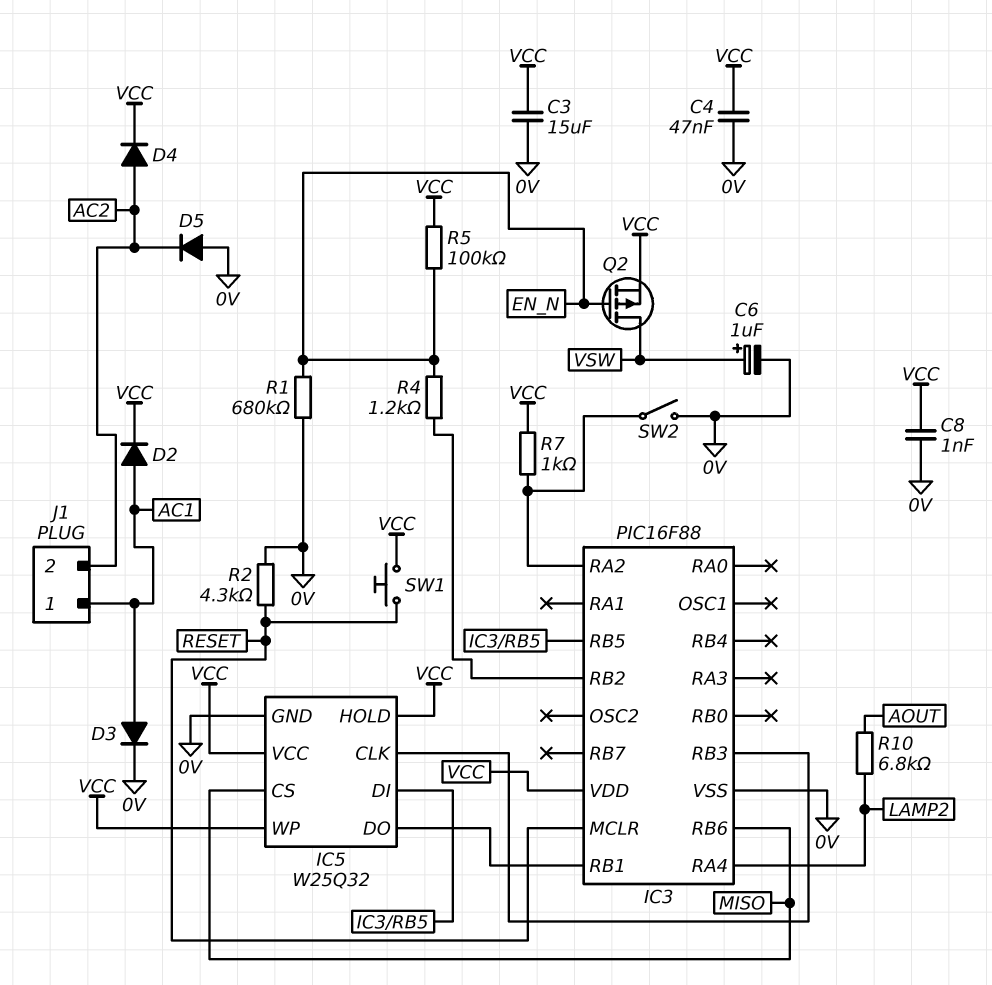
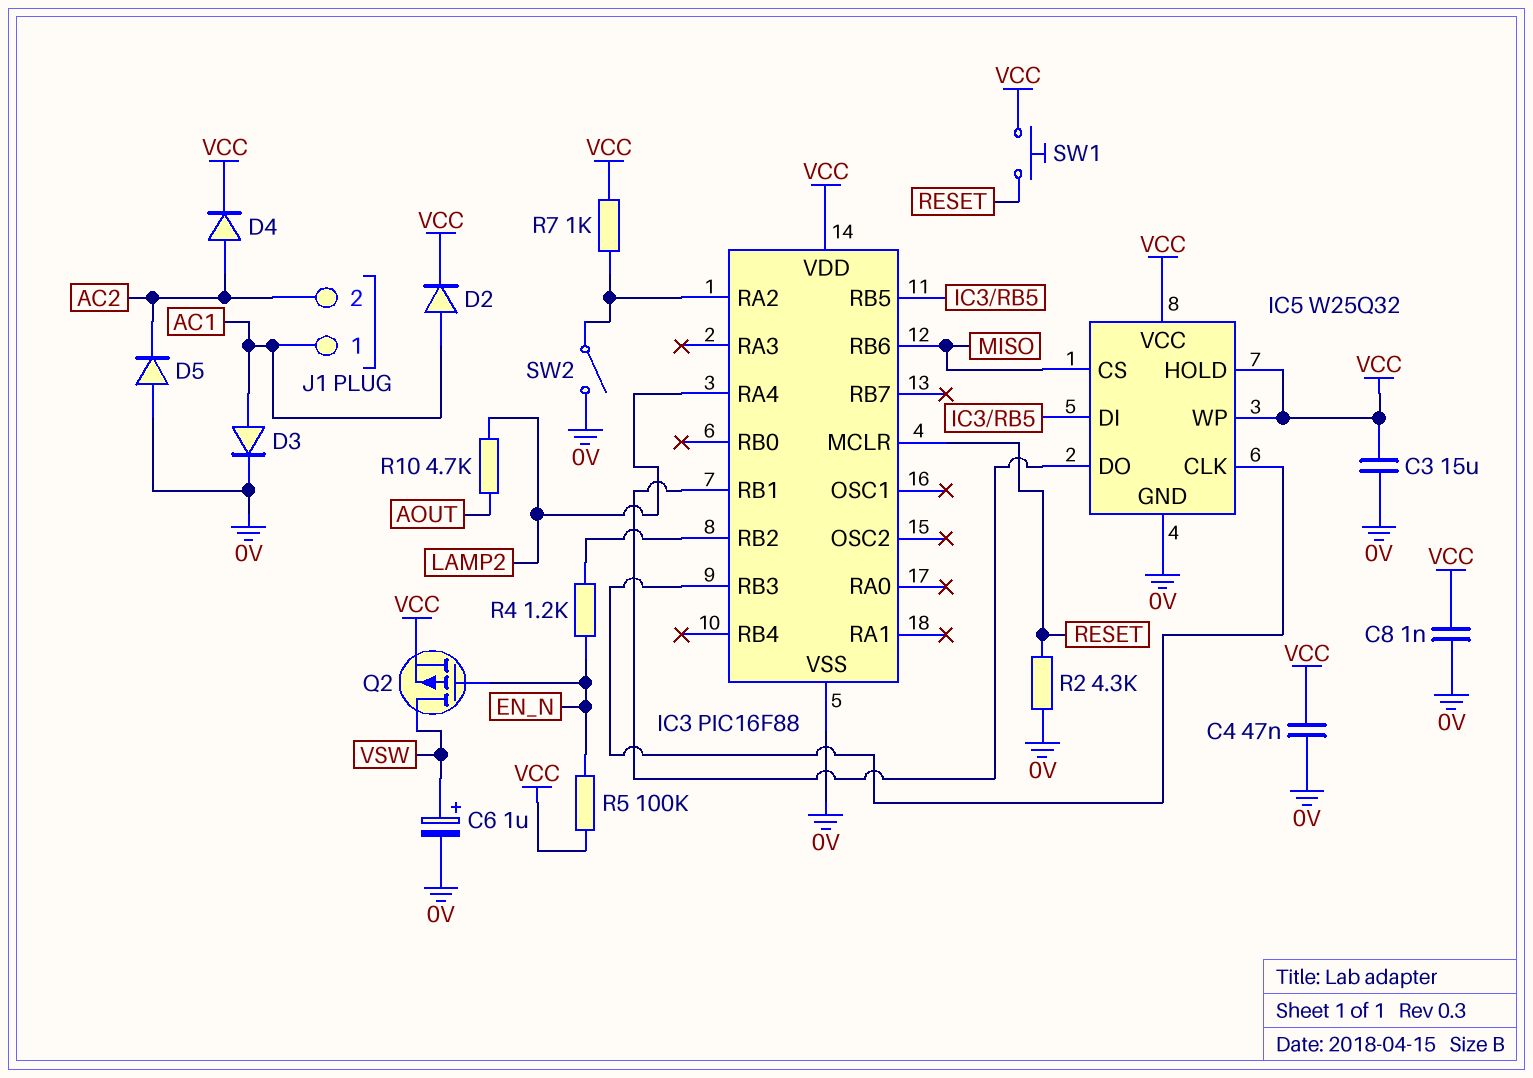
R1: 680k (0V, EN_N) -> none
R10: 6.8k (AOUT, LAMP2) -> 4.7k (AOUT, LAMP2)

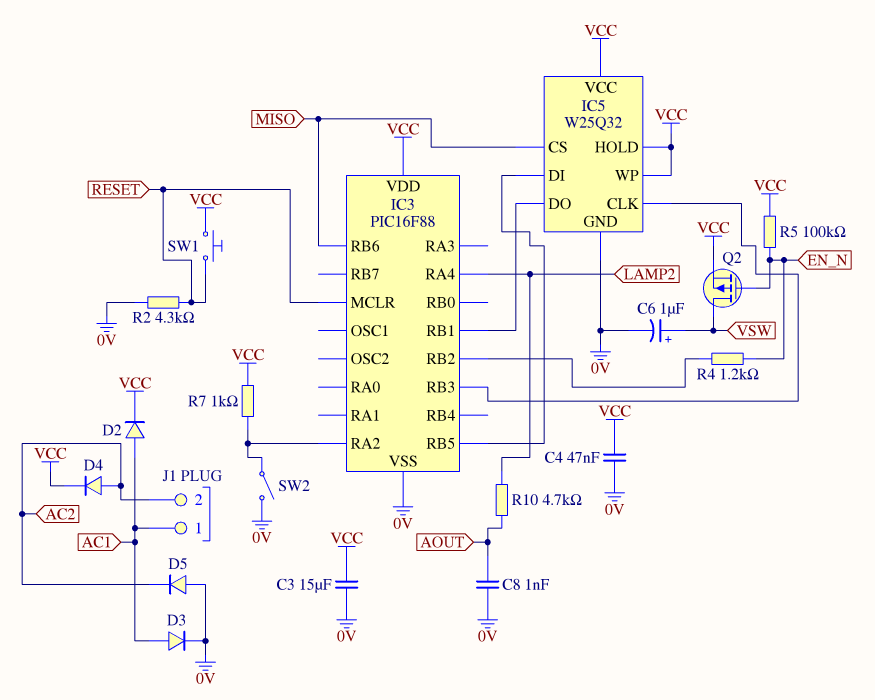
C8: 1nF (0V, VCC) -> 1nF (0V, AOUT)

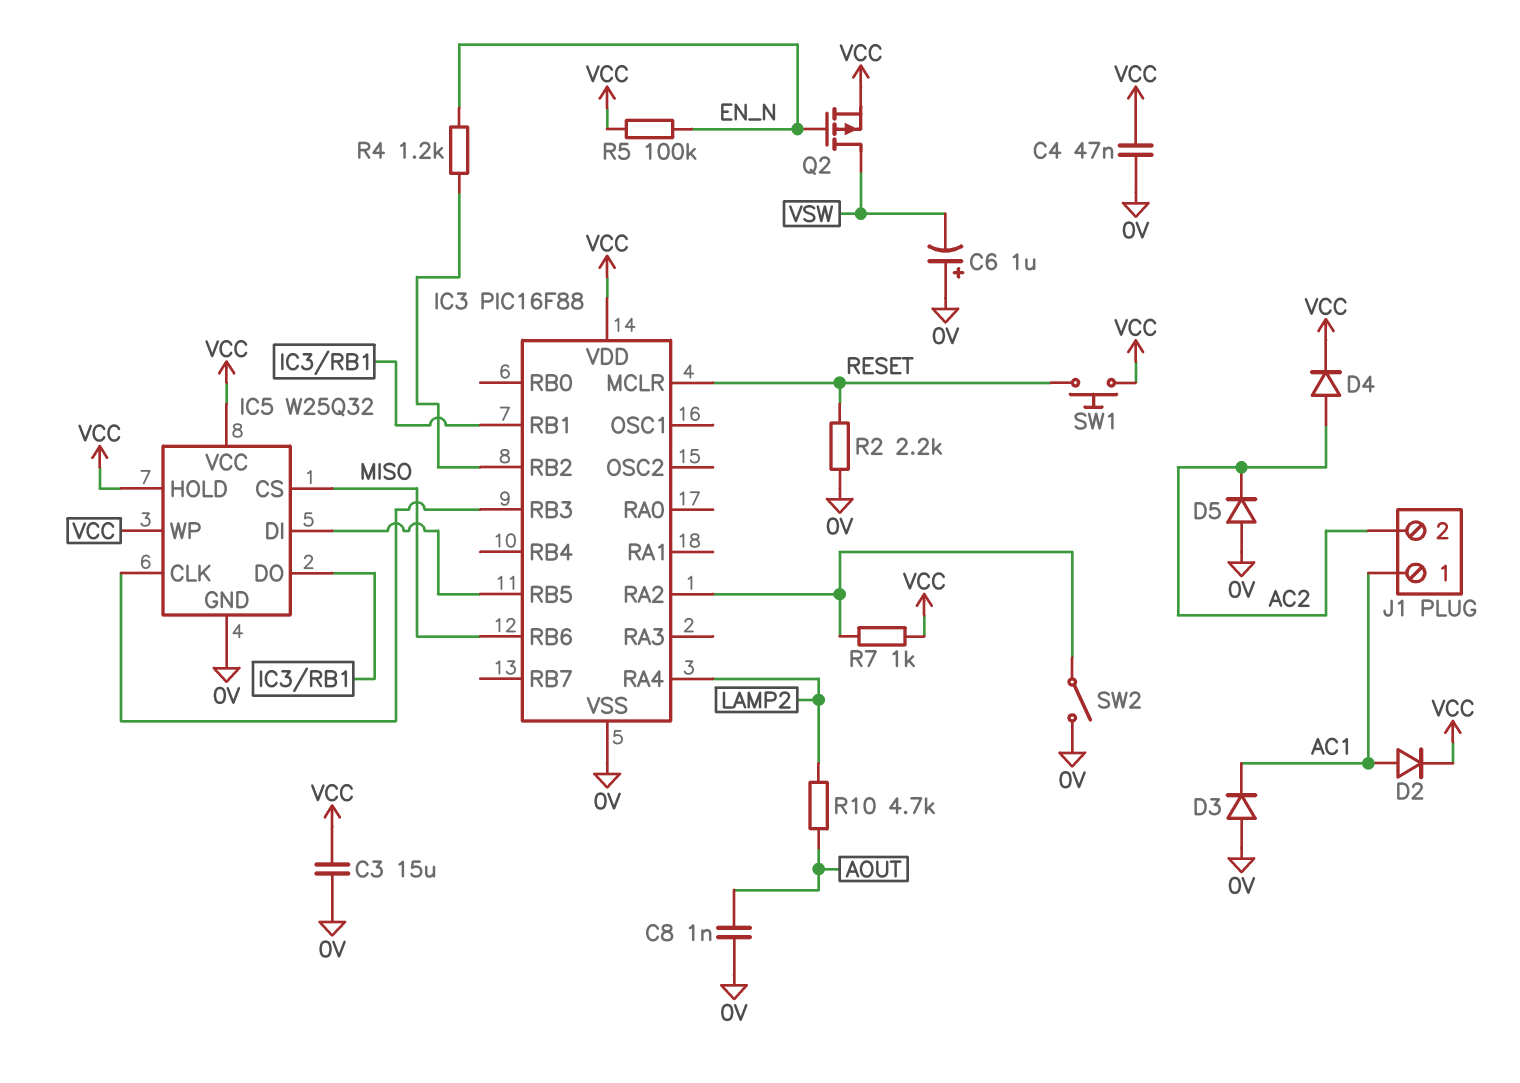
C6: 1uF (plus VSW, minus 0V) -> 1uF (plus 0V, minus VSW)
D3: diode (A AC1, K 0V) -> diode (A 0V, K AC1)
R2: 4.3k (0V, RESET) -> 2.2k (0V, RESET)

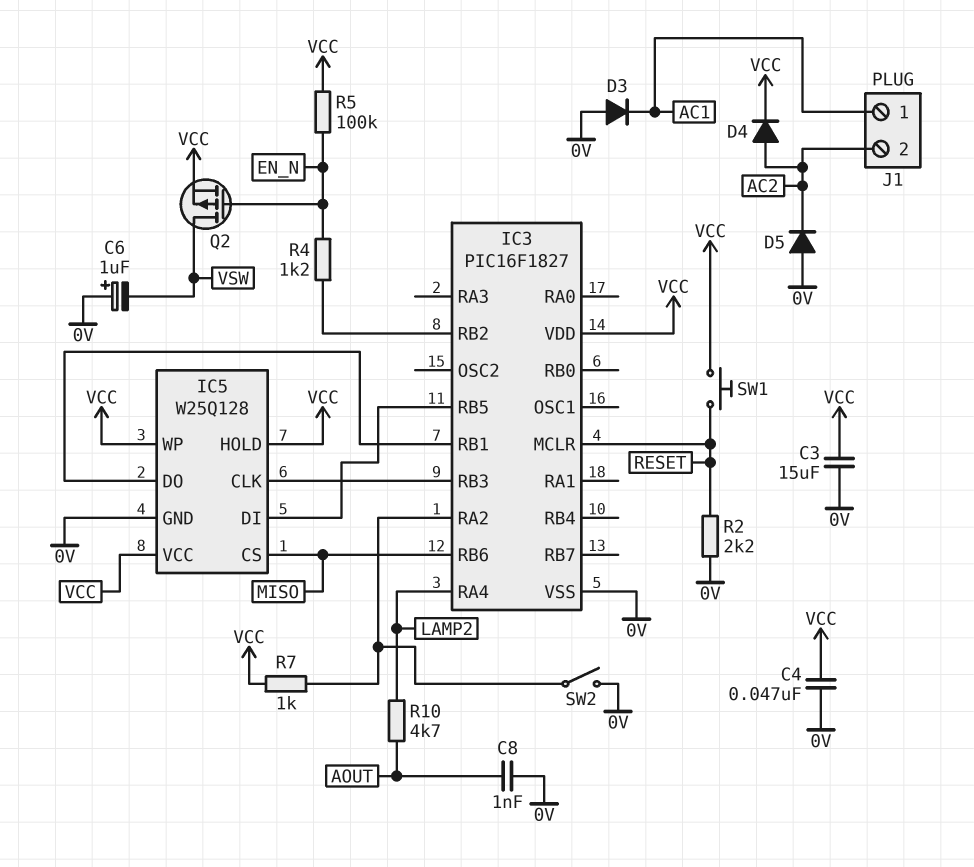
D2: diode (A AC1, K VCC) -> none
IC3: PIC16F88 -> PIC16F1827
IC5: W25Q32 -> W25Q128

